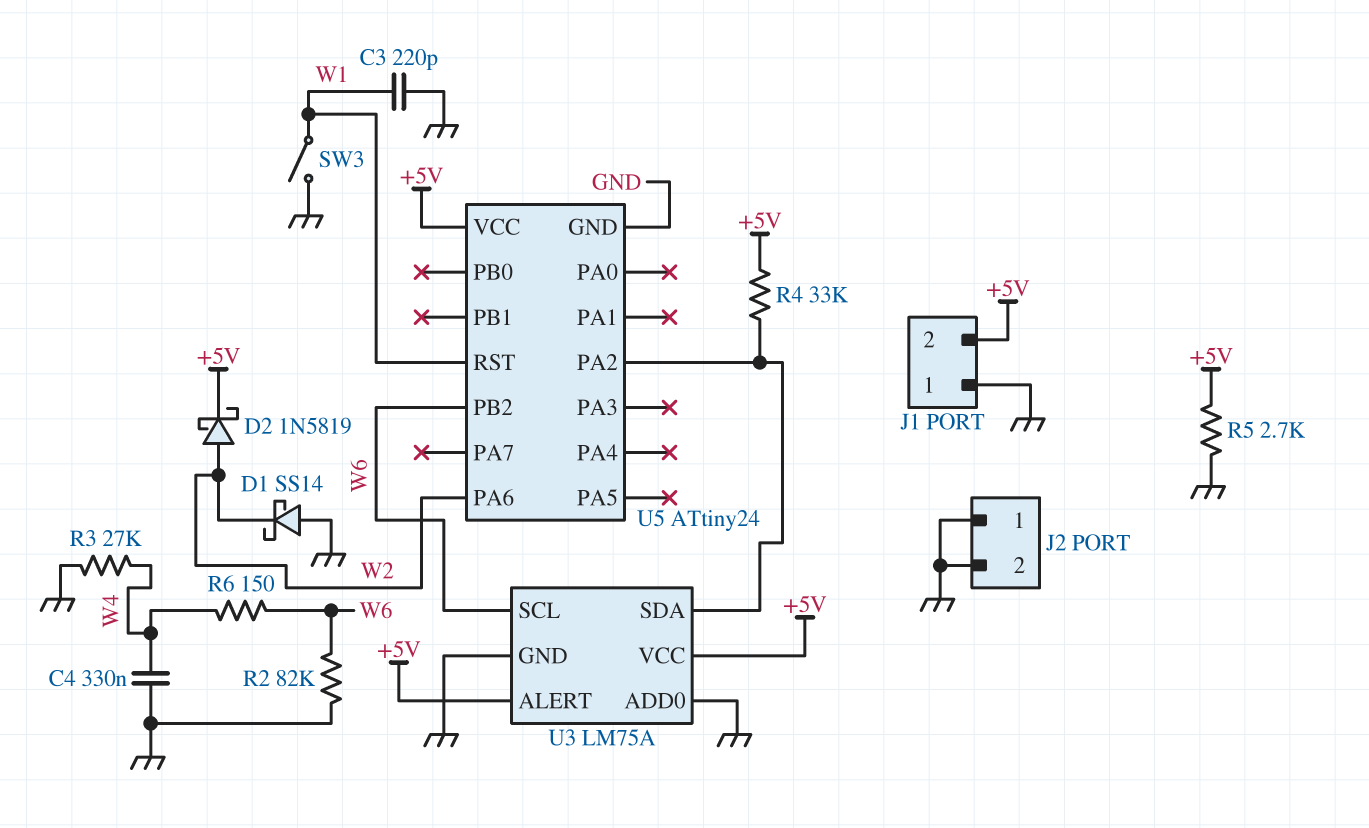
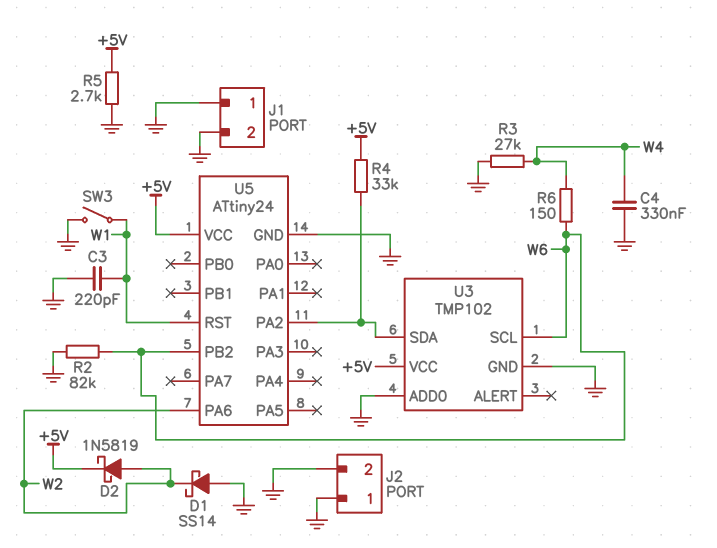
J1 pin 2: +5V -> GND
U3: LM75A -> TMP102
U3 pin ALERT: +5V -> none

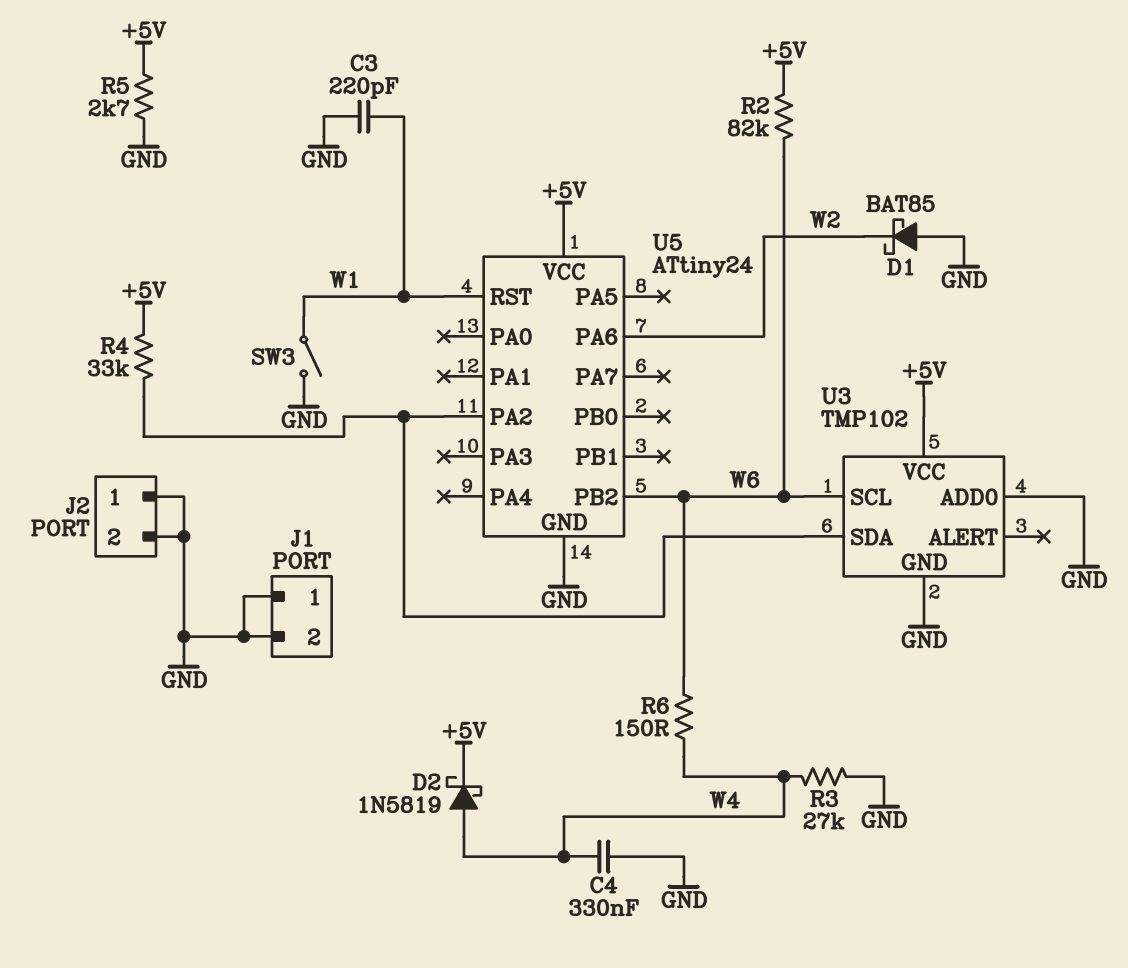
D1: schottky SS14 (A GND, K W2) -> schottky BAT85 (A GND, K W2)
D2: schottky 1N5819 (A W2, K +5V) -> schottky 1N5819 (A W4, K +5V)
R2: 82k (GND, W6) -> 82k (+5V, W6)

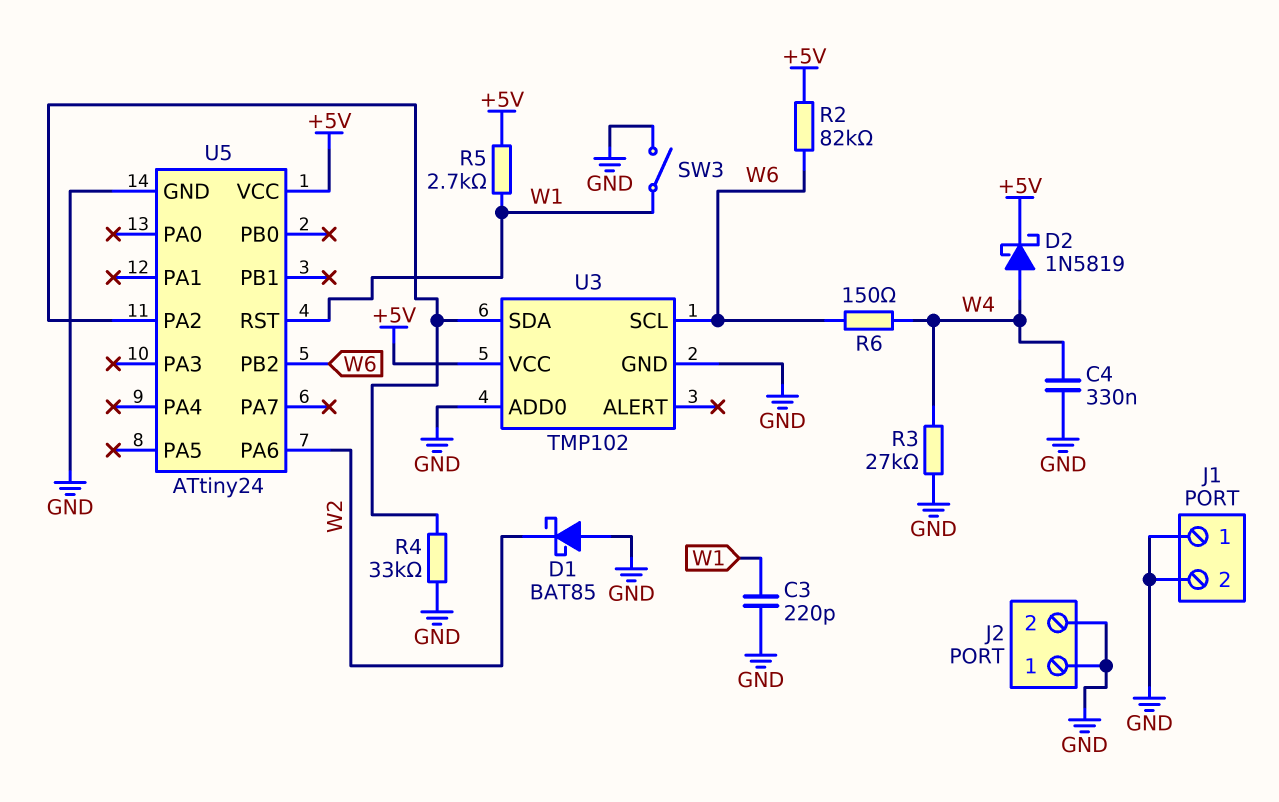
R4: 33k (+5V, U3/SDA) -> 33k (GND, U3/SDA)
R5: 2.7k (+5V, GND) -> 2.7k (+5V, W1)

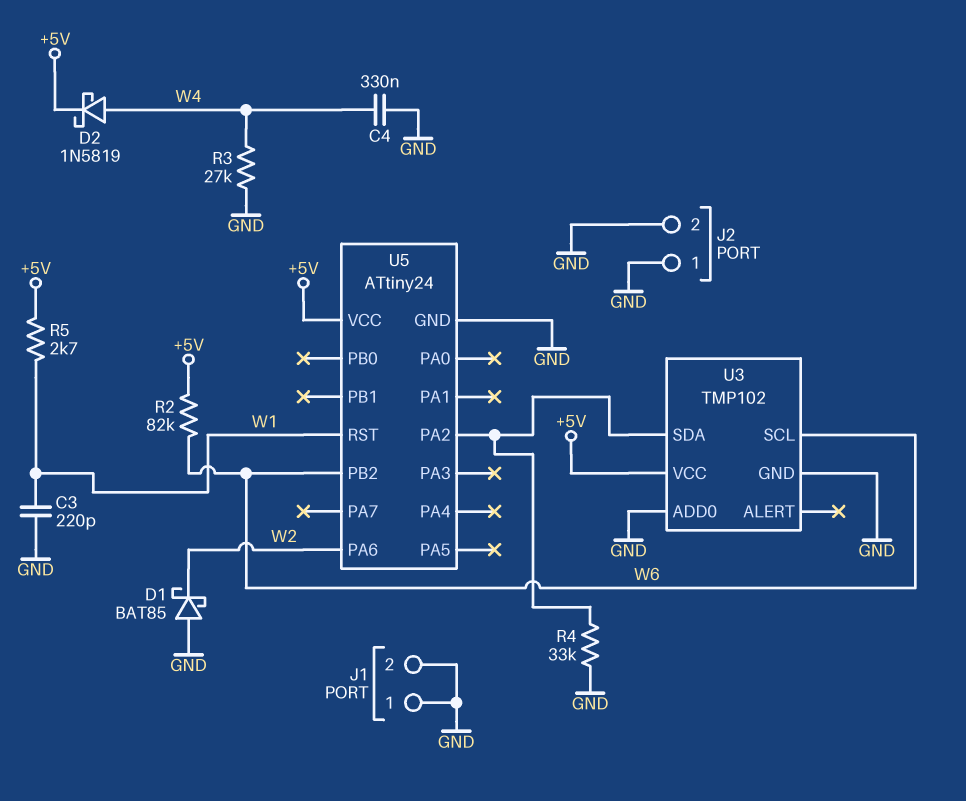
R6: 150 (W4, W6) -> none
SW3: switch (GND, W1) -> none

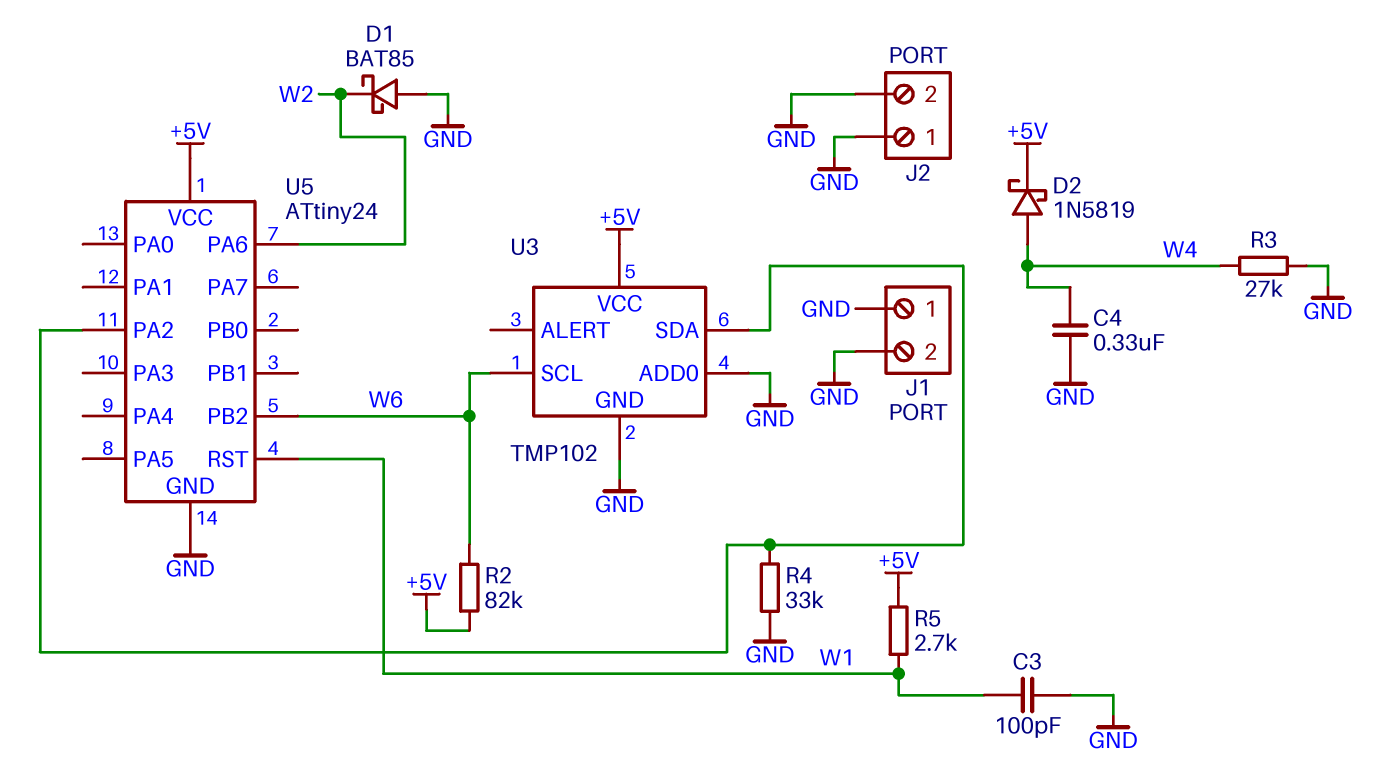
C3: 220pF (GND, W1) -> 100pF (GND, W1)

